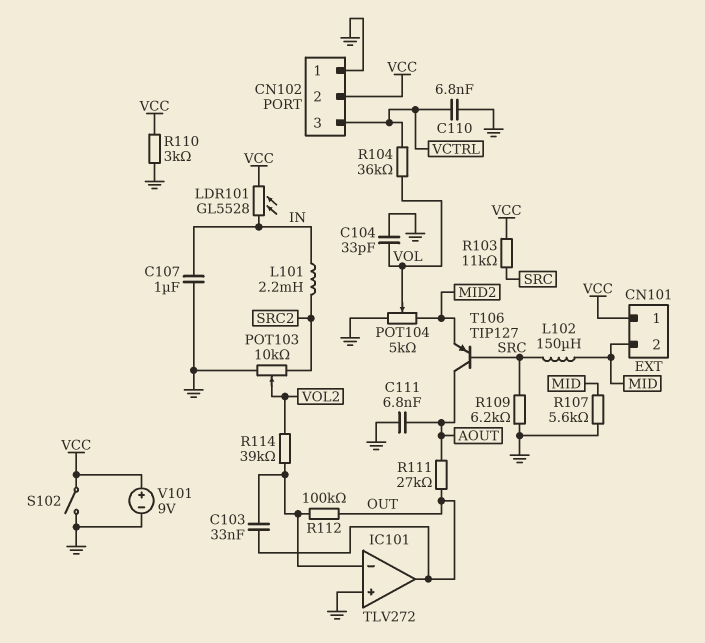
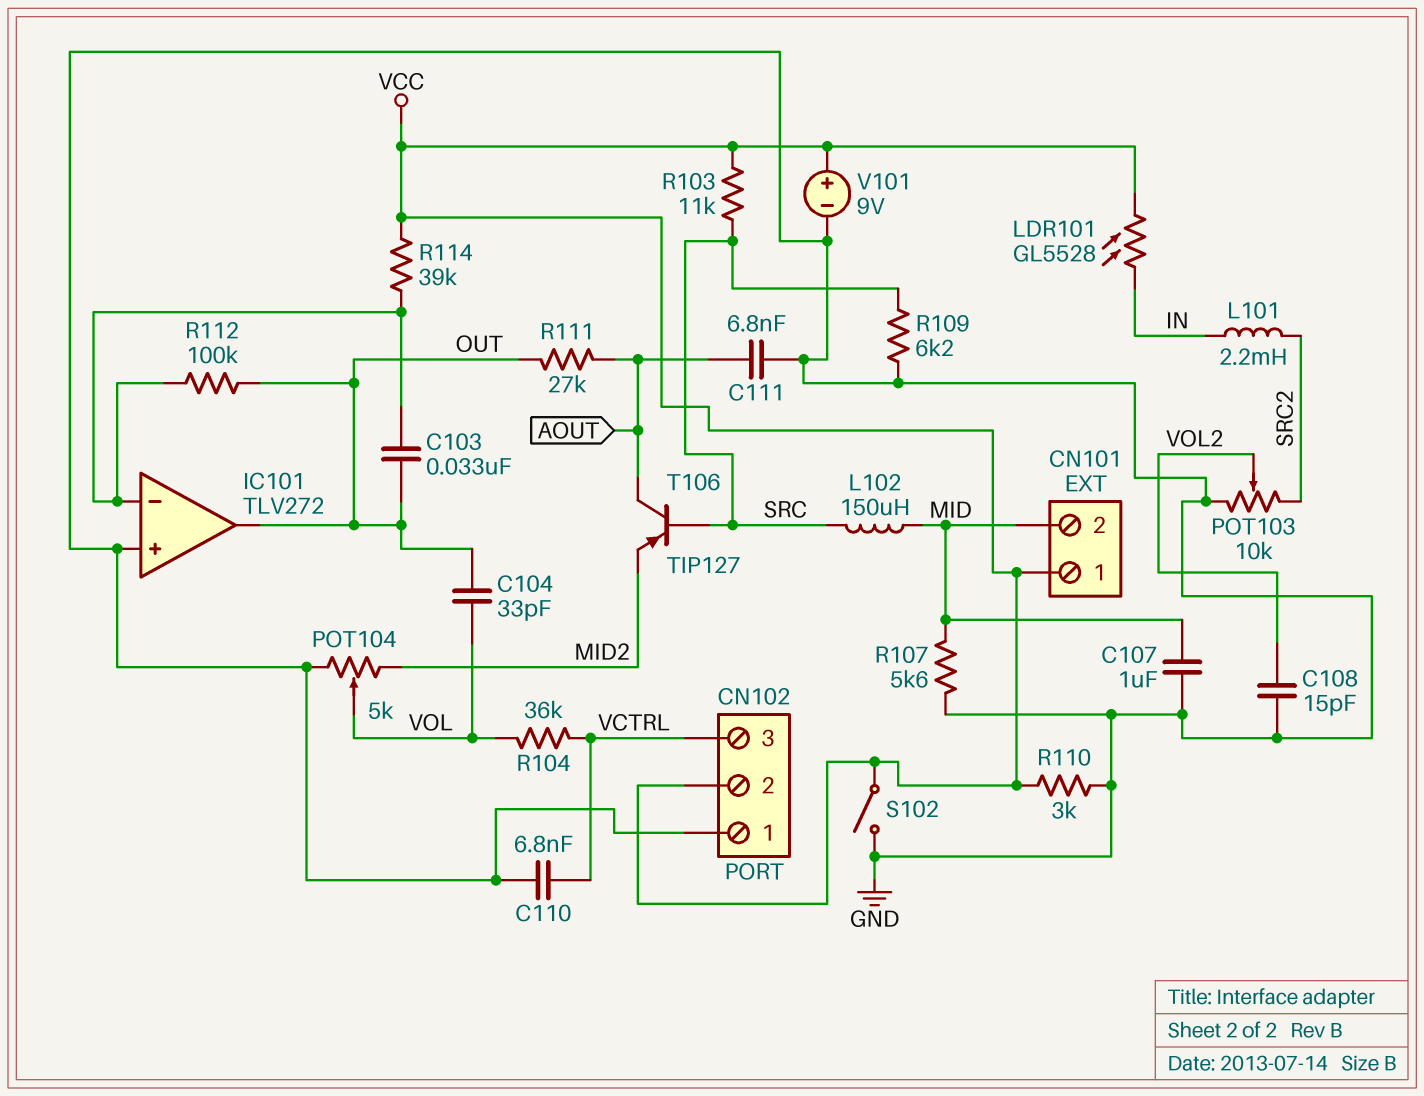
C104: 33pF (GND, VOL) -> 33pF (OUT, VOL)
C107: 1uF (GND, IN) -> 1uF (GND, MID)
C108: none -> 15pF (GND, VOL2)
R114: 39k (IC101/in-, VOL2) -> 39k (IC101/in-, VCC)

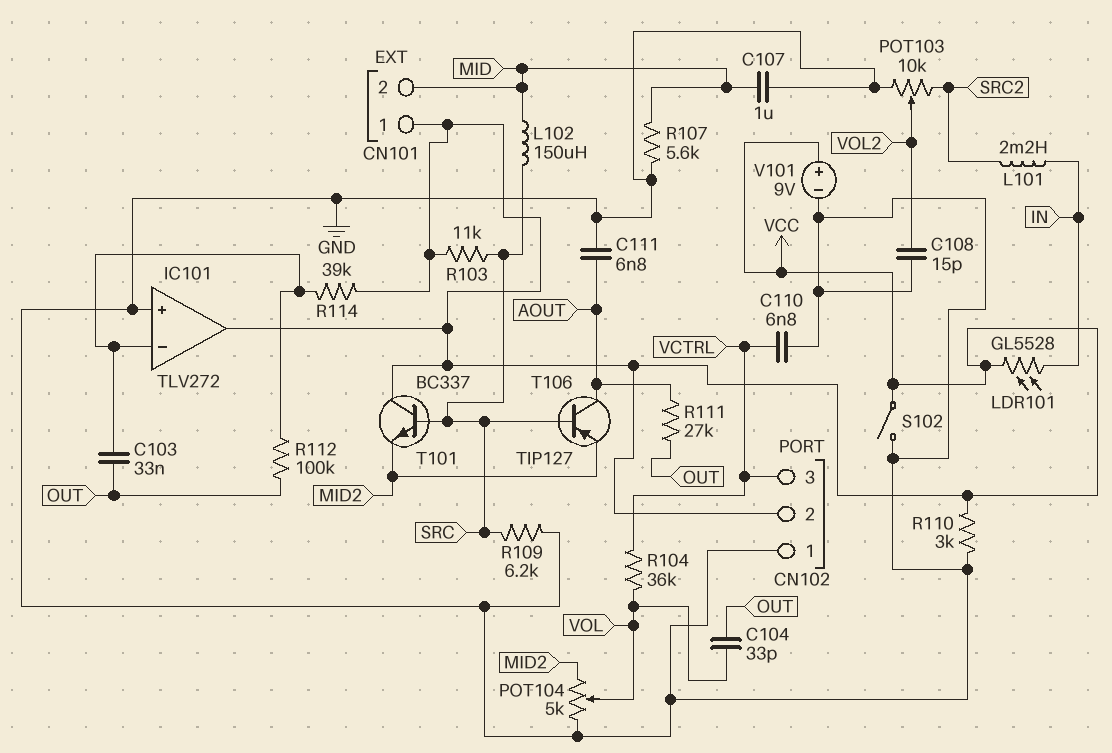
IC101 pin out: OUT -> VCC
T101: none -> NPN BC337 (B SRC, C VCC, E MID2)

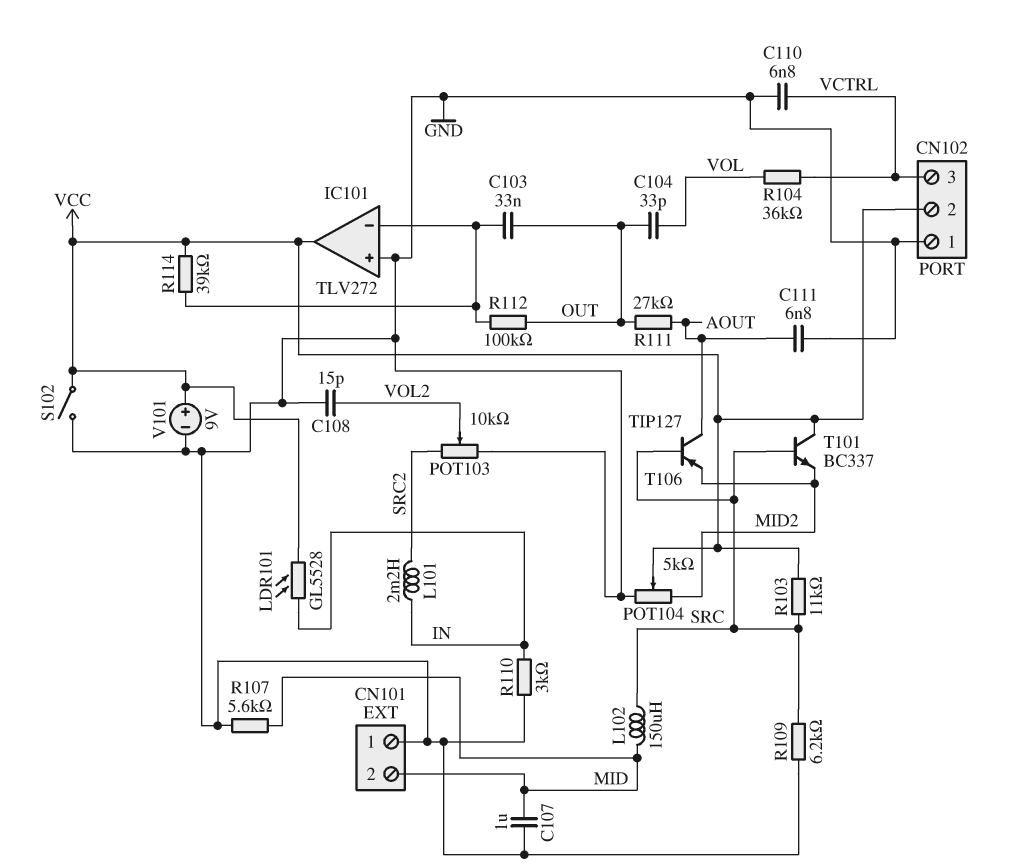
CN101 pin 1: VCC -> GND
POT104: 5k (GND, MID2, wiper VOL) -> 5k (GND, MID2, wiper VCC)
R110: 3k (GND, VCC) -> 3k (GND, IN)

